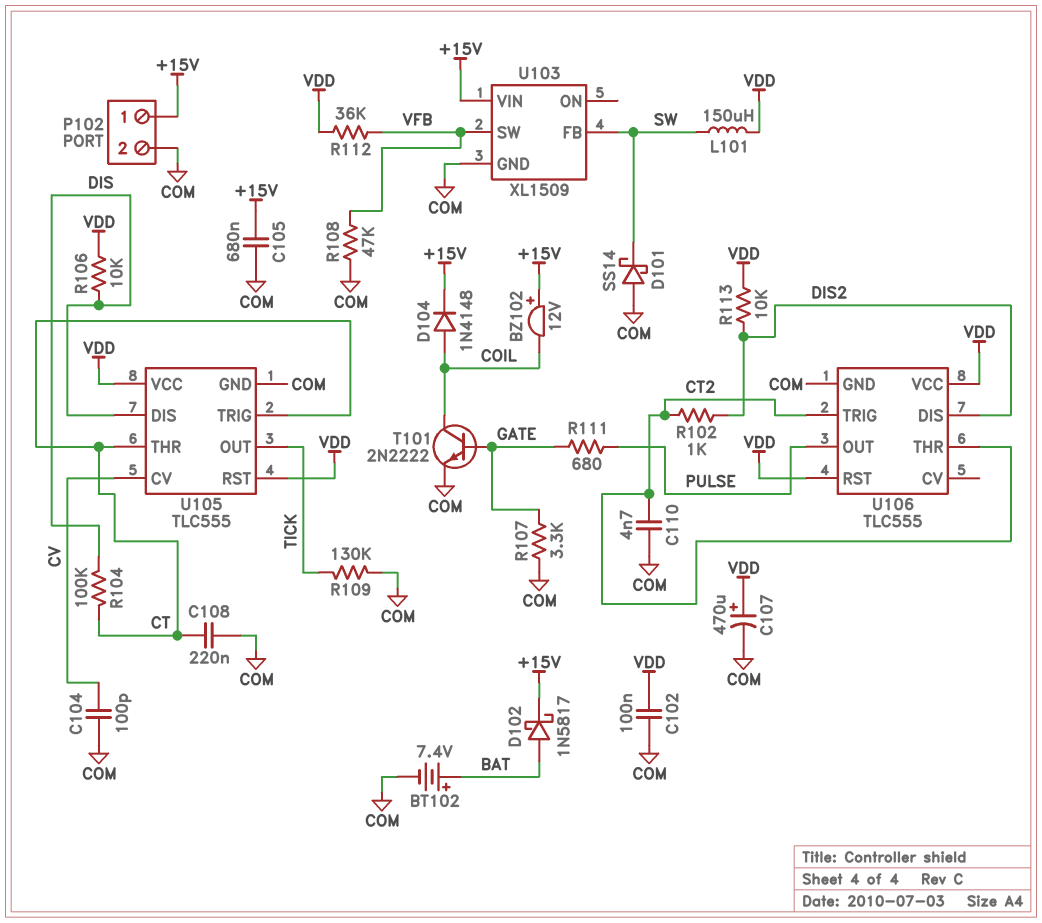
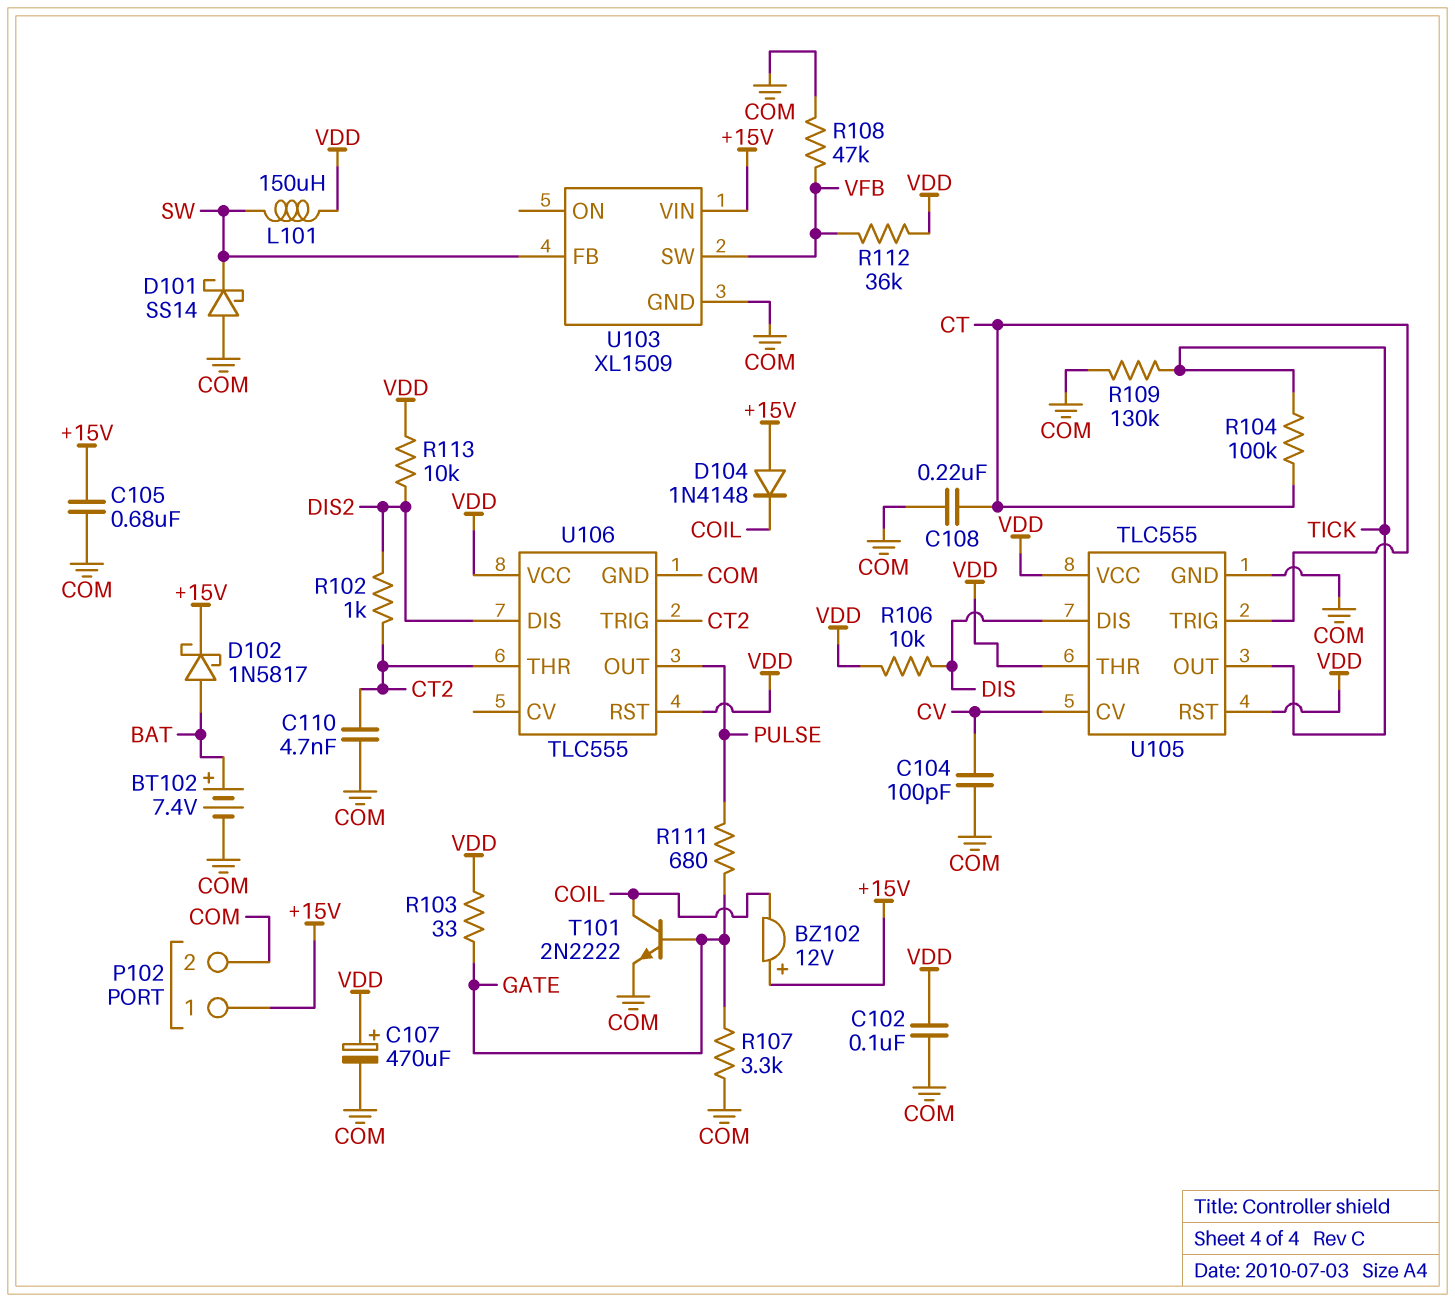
D104: diode 1N4148 (A COIL, K +15V) -> diode 1N4148 (A +15V, K COIL)
R103: none -> 33 (GATE, VDD)
R104: 100k (CT, DIS) -> 100k (CT, TICK)
U105 pin THR: CT -> VDD

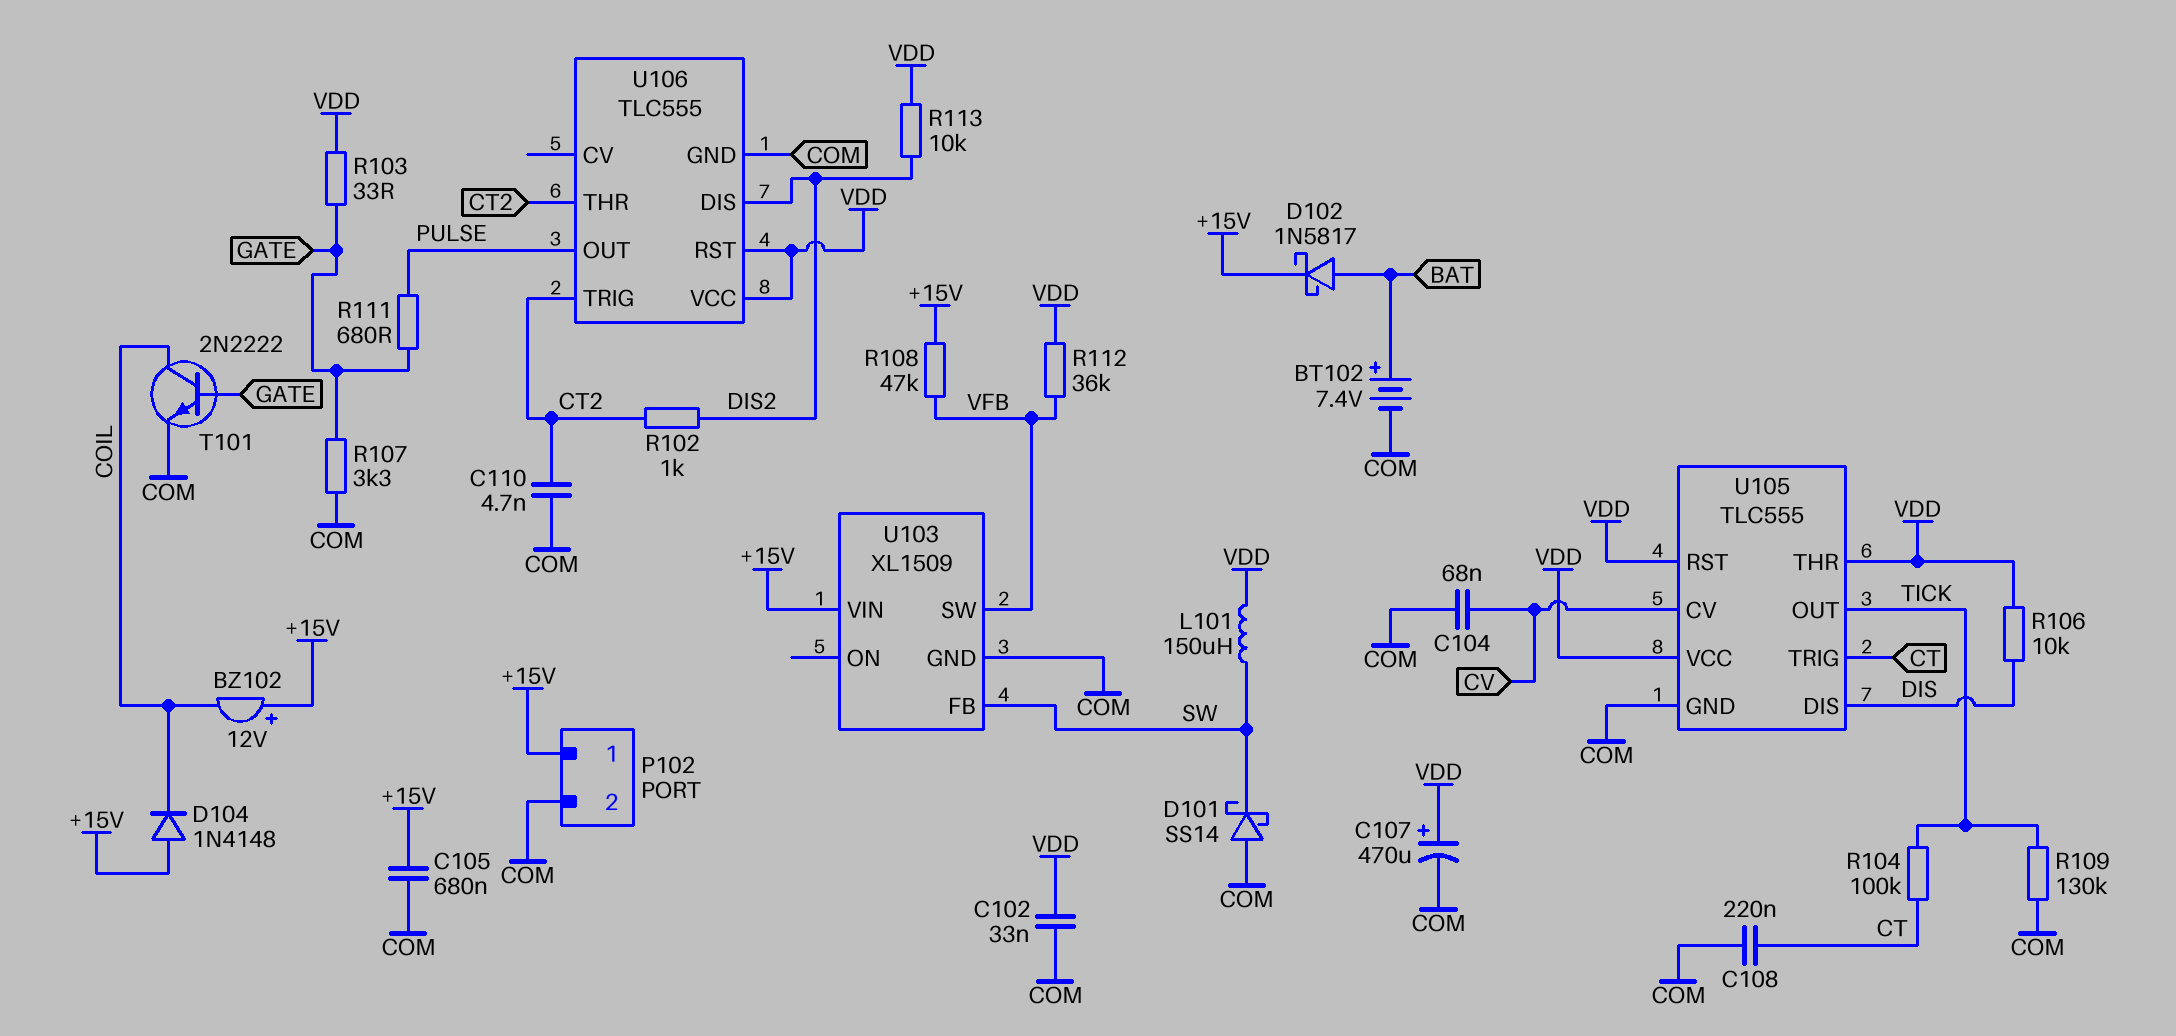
C102: 100nF (COM, VDD) -> 33nF (COM, VDD)
C104: 100pF (COM, CV) -> 68nF (COM, CV)
R108: 47k (COM, VFB) -> 47k (+15V, VFB)

